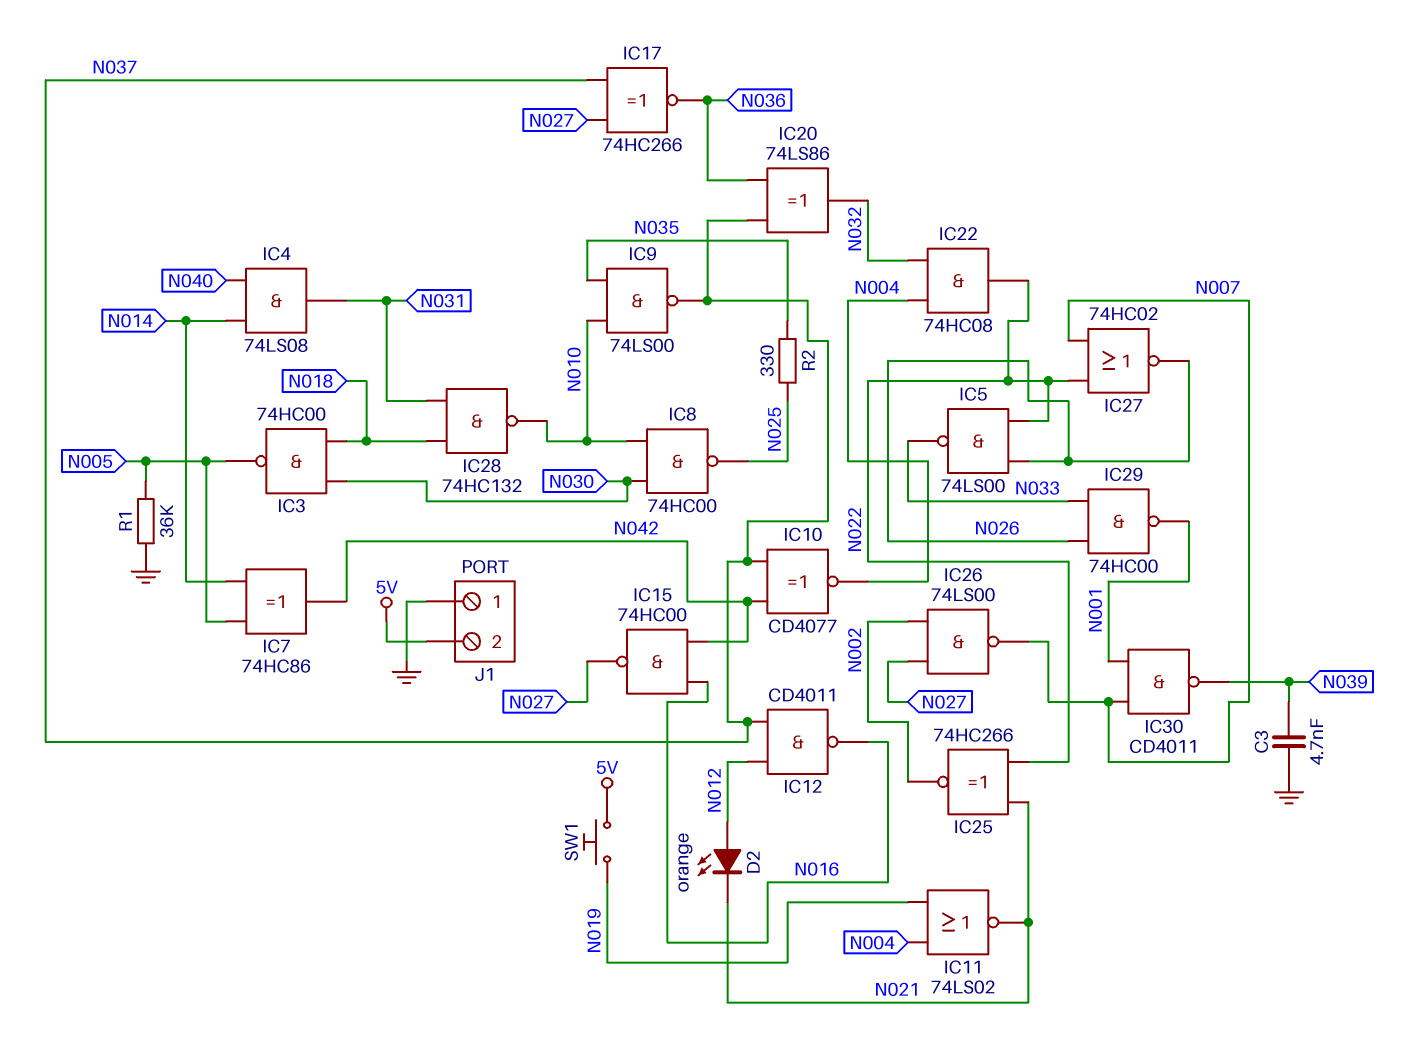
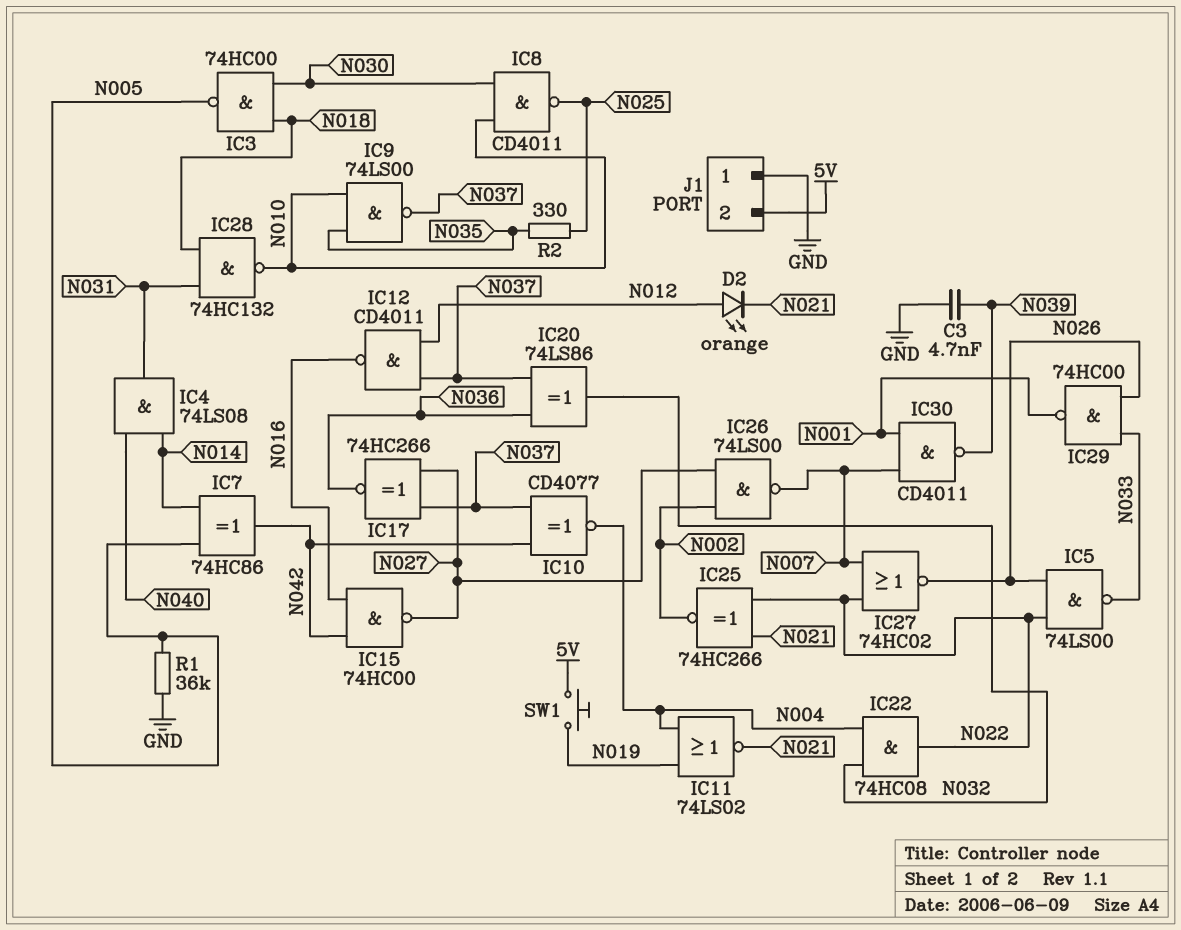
IC8: NAND 74HC00 (in N010, in N030, out N025) -> NAND CD4011 (in N010, in N030, out N025)

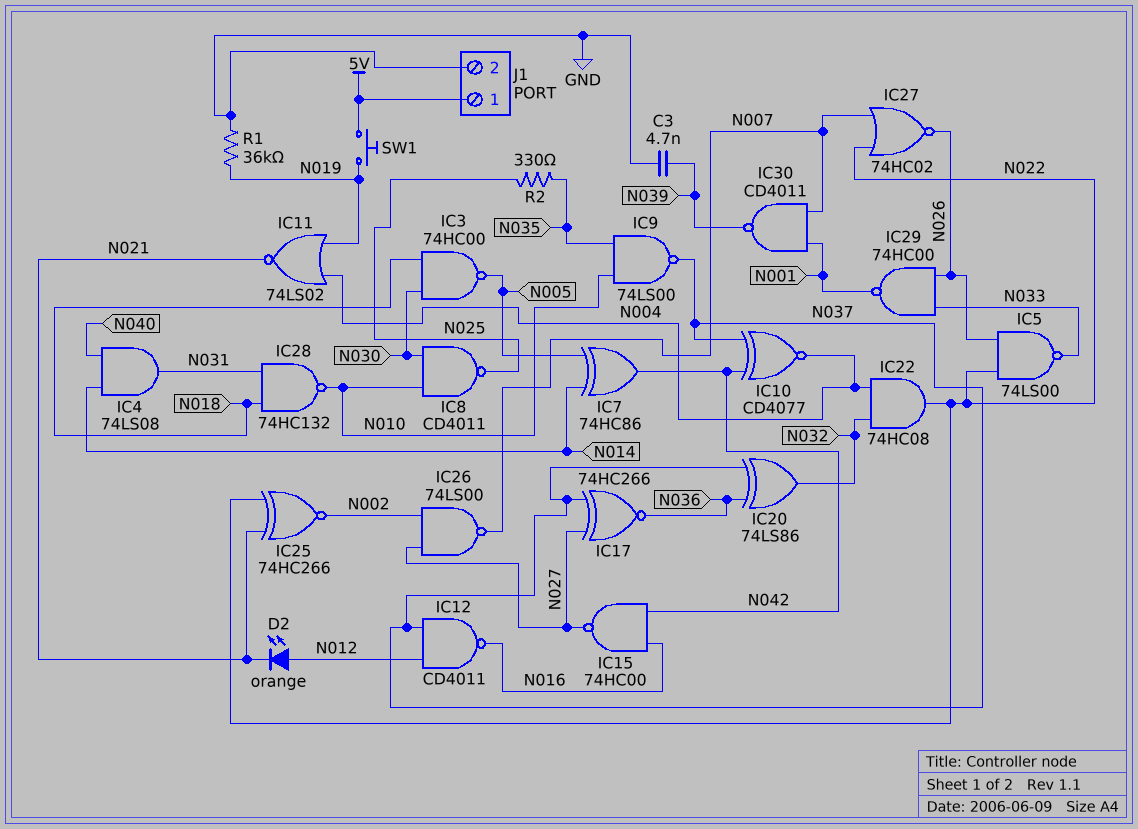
J1 pin 1: GND -> 5V
J1 pin 2: 5V -> GND
R1: 36k (GND, N005) -> 36k (GND, N019)

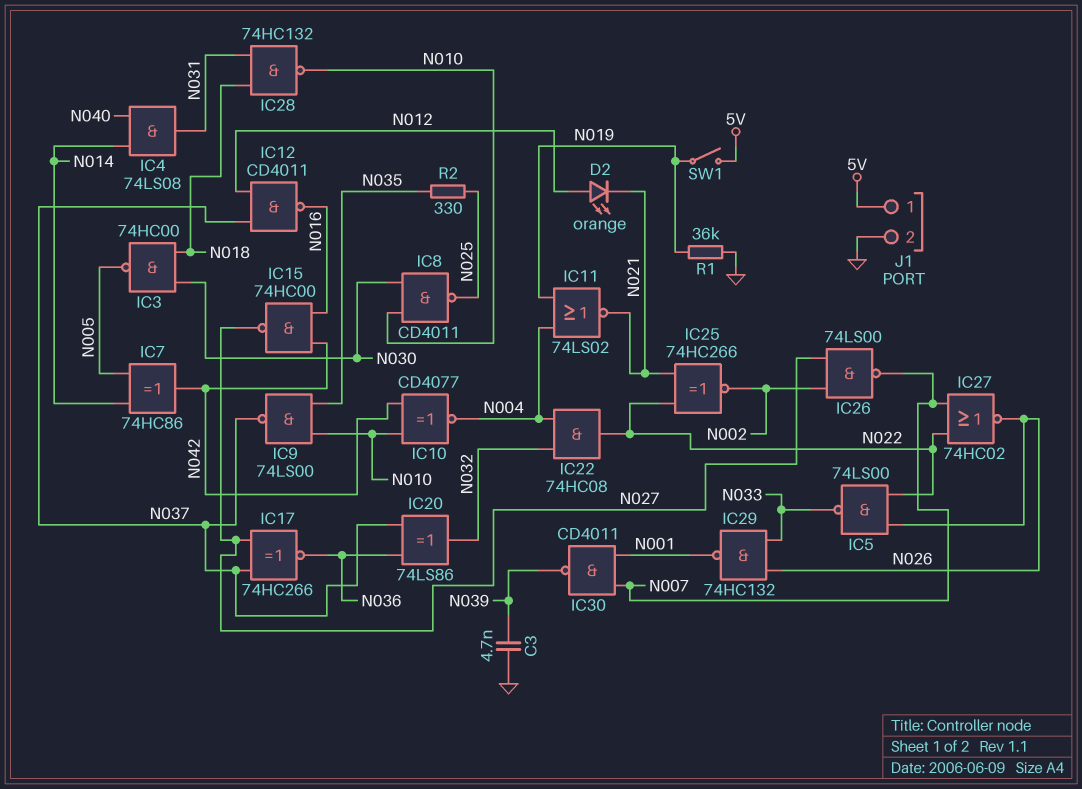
IC10: XNOR CD4077 (in N037, in N042, out N004) -> XNOR CD4077 (in N010, in N042, out N004)
IC29: NAND 74HC00 (in N026, in N033, out N001) -> NAND 74HC132 (in N026, in N033, out N001)
SW1: button (5V, N019) -> switch (5V, N019)

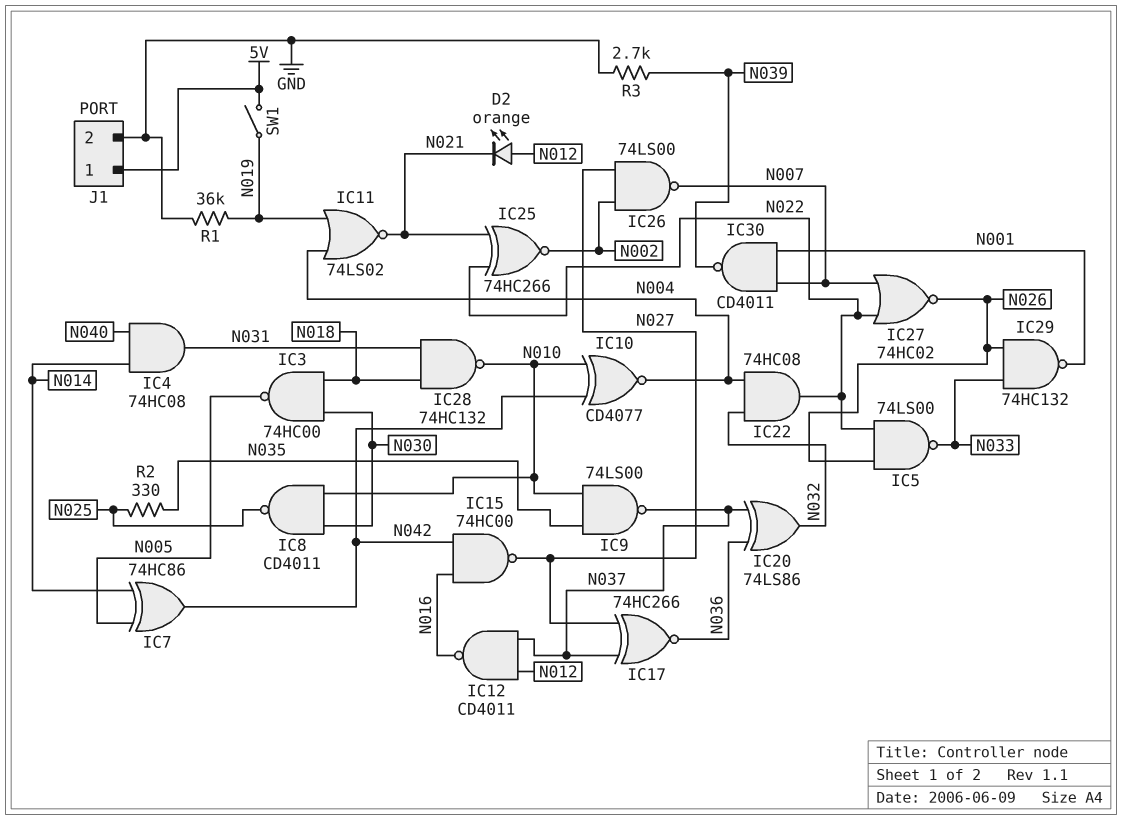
C3: 4.7nF (GND, N039) -> none
IC4: AND 74LS08 (in N014, in N040, out N031) -> AND 74HC08 (in N014, in N040, out N031)
R3: none -> 2.7k (GND, N039)

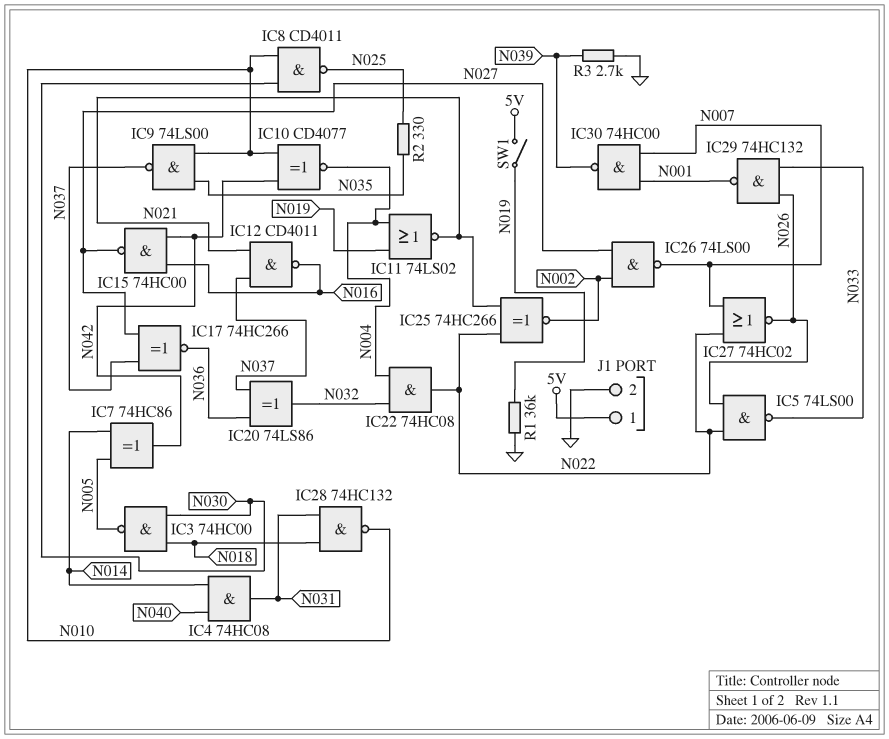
D2: LED orange (A N012, K N021) -> none
IC12: NAND CD4011 (in N012, in N037, out N016) -> NAND CD4011 (in N021, in N037, out N016)
IC30: NAND CD4011 (in N001, in N007, out N039) -> NAND 74HC00 (in N001, in N007, out N039)

